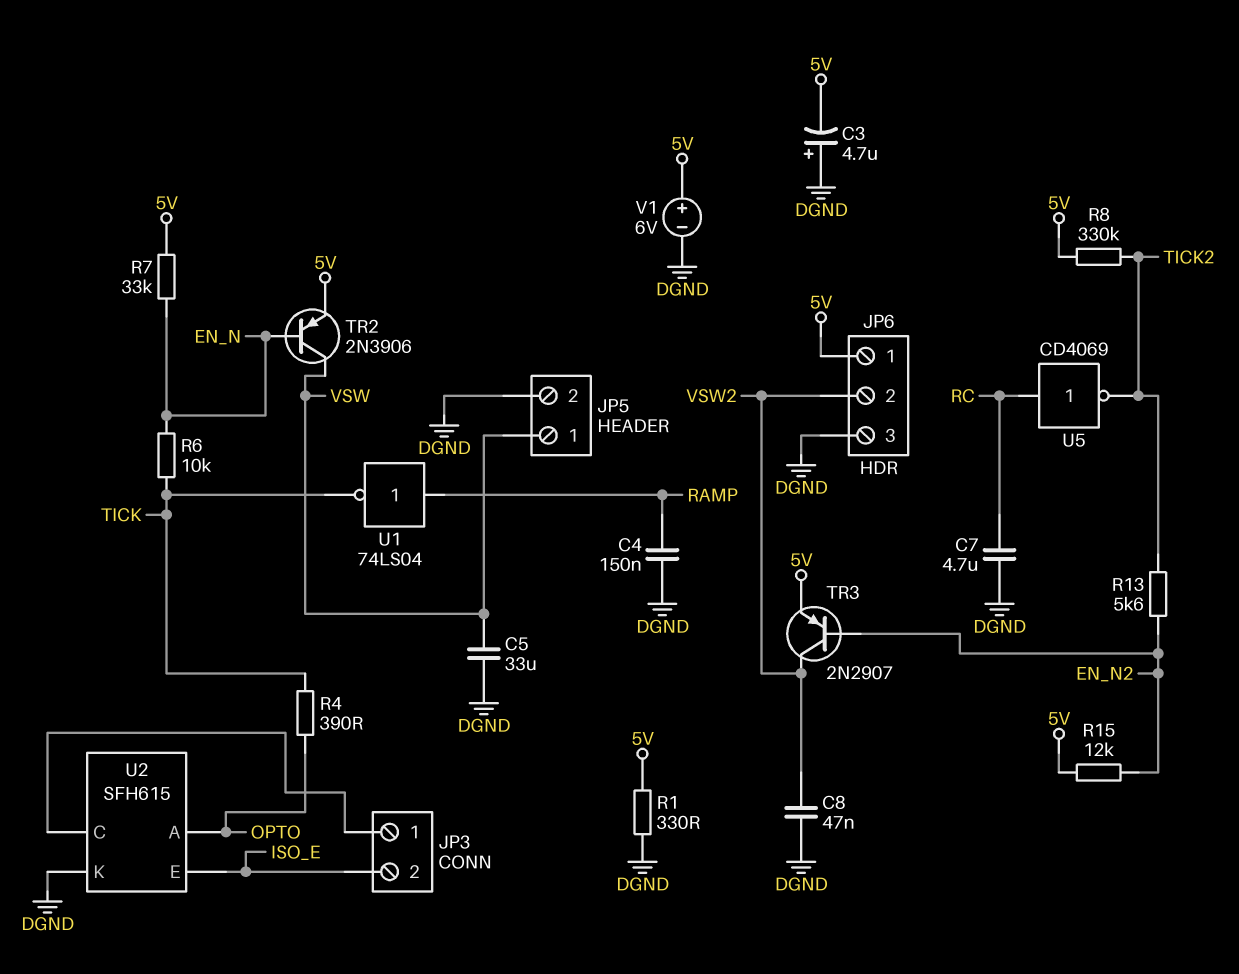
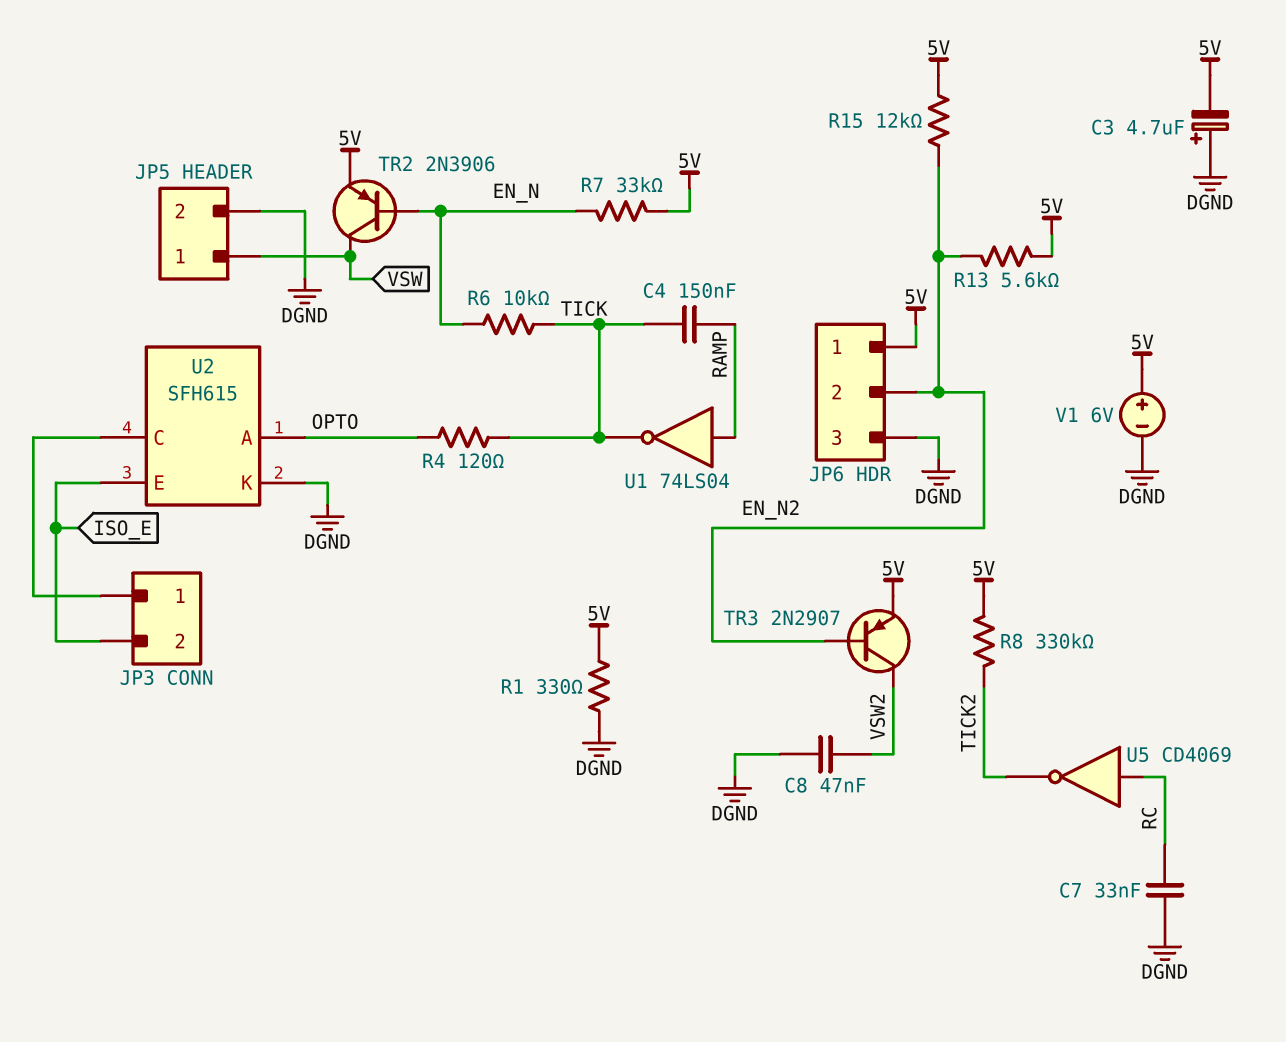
C4: 150nF (DGND, RAMP) -> 150nF (RAMP, TICK)
C5: 33uF (DGND, VSW) -> none
C7: 4.7uF (DGND, RC) -> 33nF (DGND, RC)
JP6 pin 2: VSW2 -> EN_N2
R4: 390 (OPTO, TICK) -> 120 (OPTO, TICK)
R13: 5.6k (EN_N2, TICK2) -> 5.6k (5V, EN_N2)

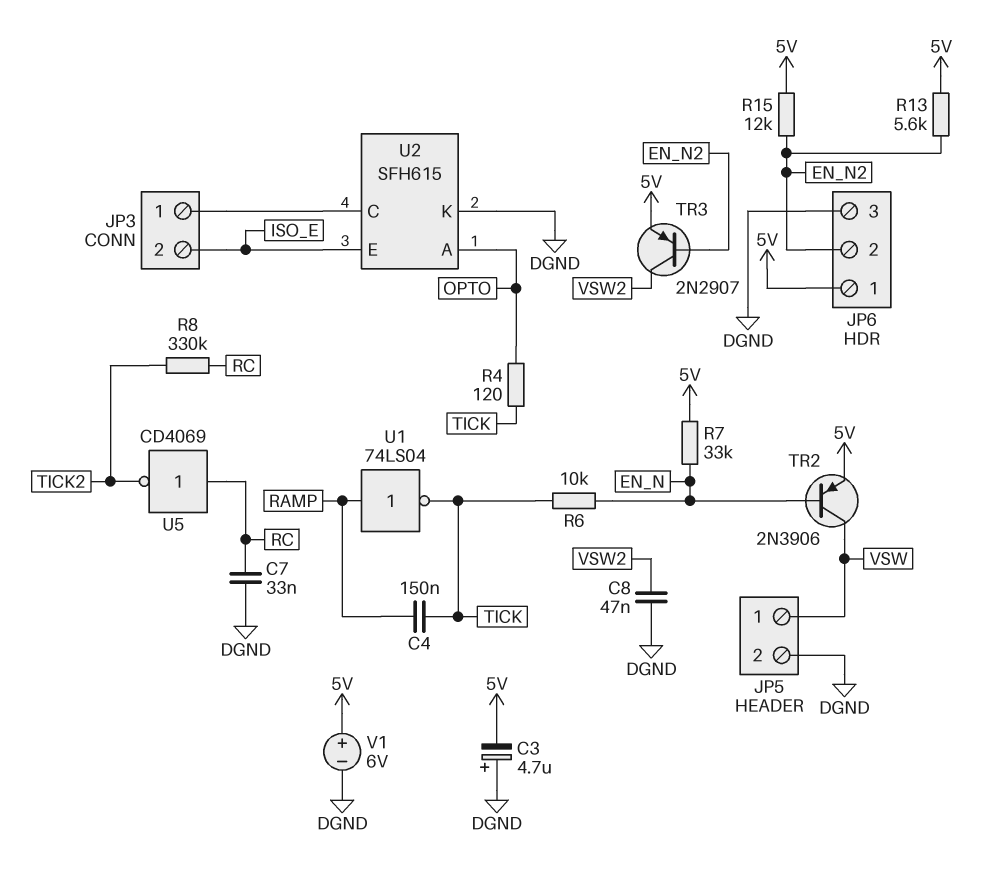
R1: 330 (5V, DGND) -> none
R8: 330k (5V, TICK2) -> 330k (RC, TICK2)

